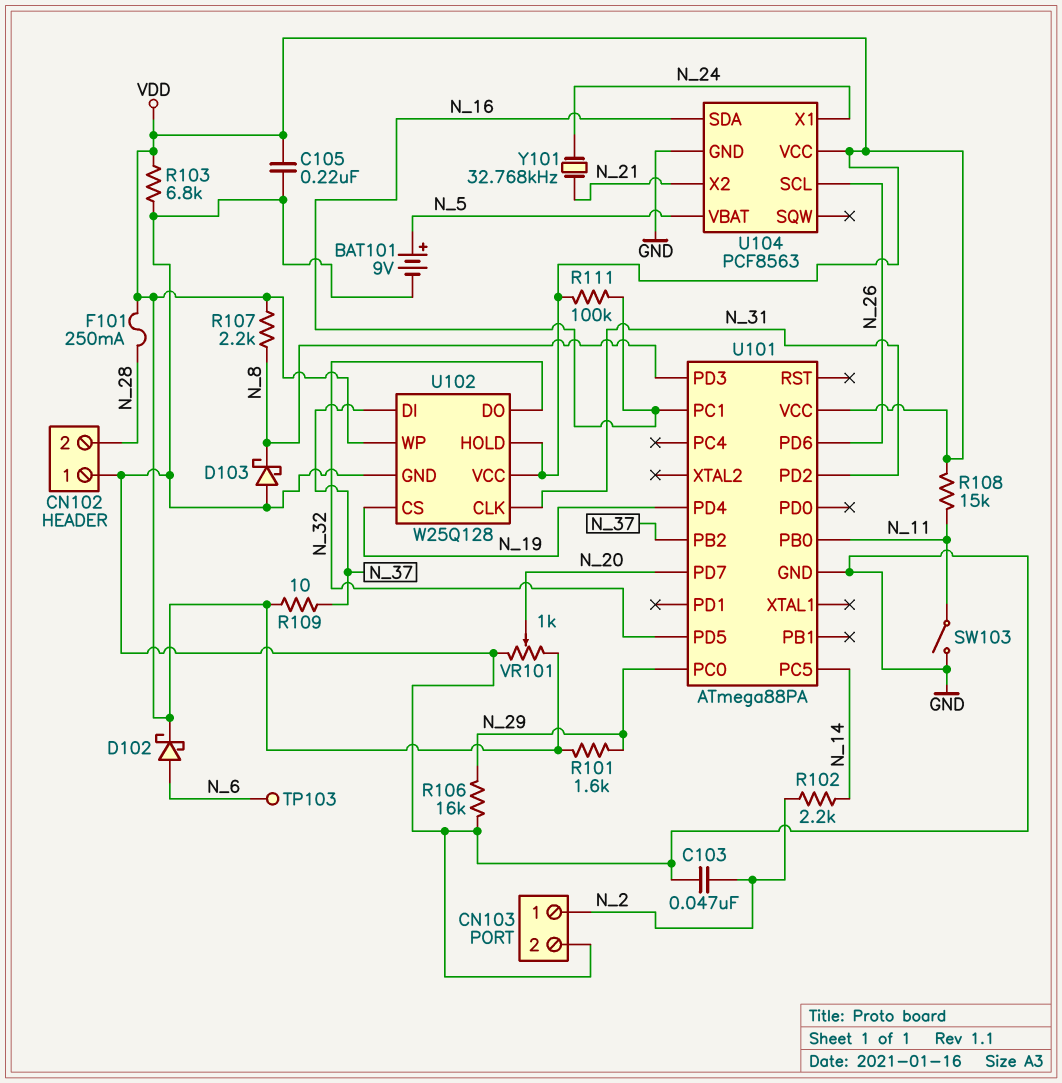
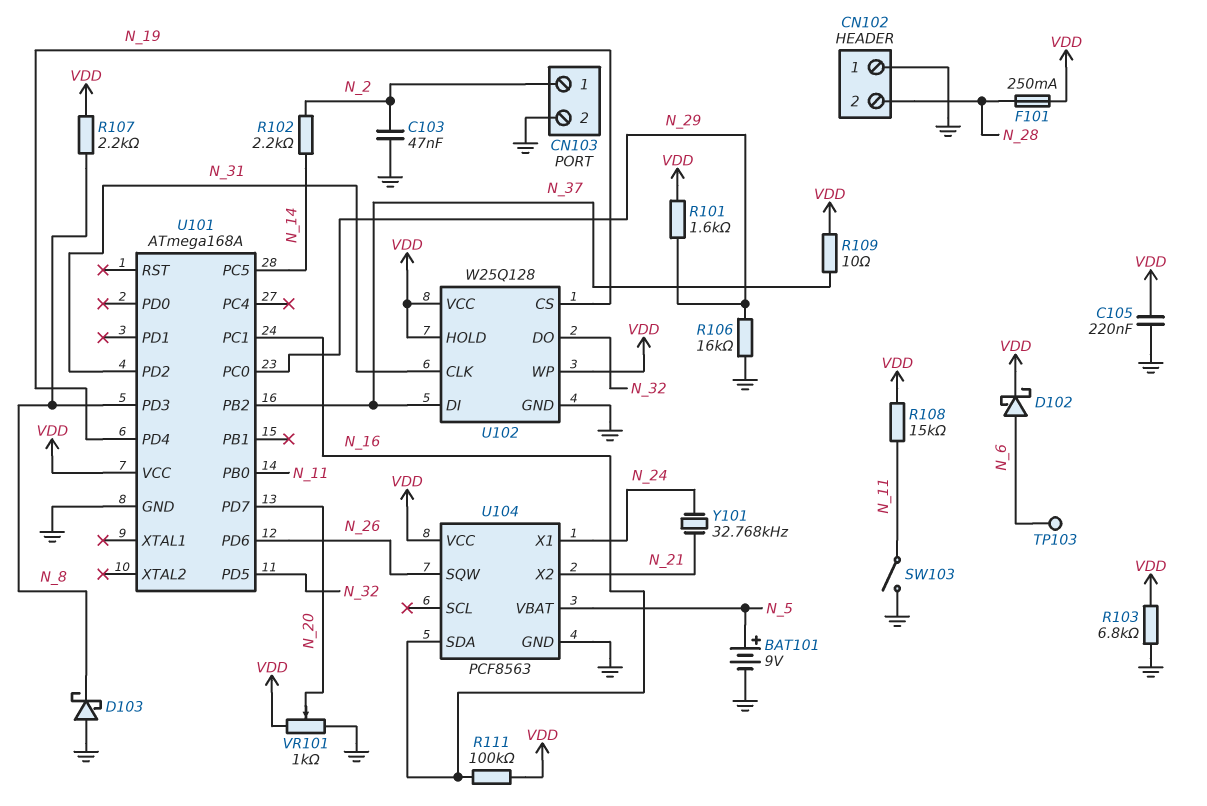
U101: ATmega88PA -> ATmega168A
U104 pin SCL: N_26 -> none
U104 pin SQW: none -> N_26

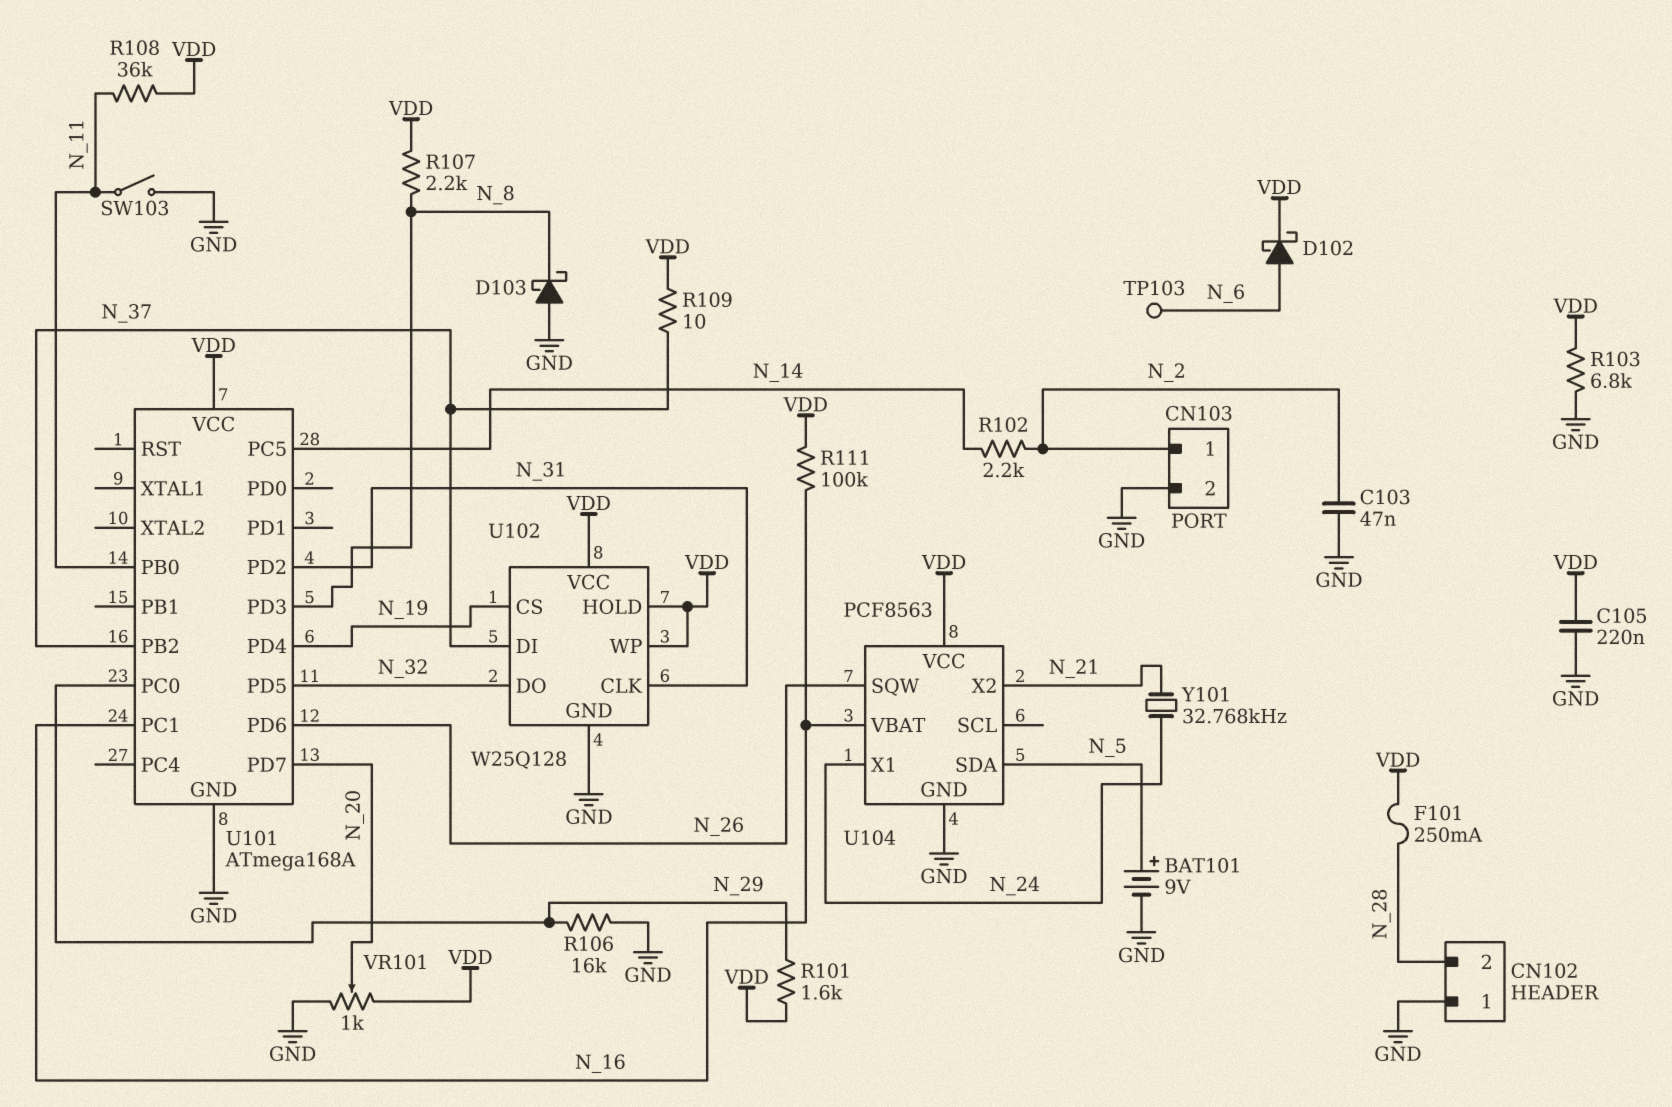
R108: 15k (N_11, VDD) -> 36k (N_11, VDD)
U104 pin SDA: N_16 -> N_5
U104 pin VBAT: N_5 -> N_16

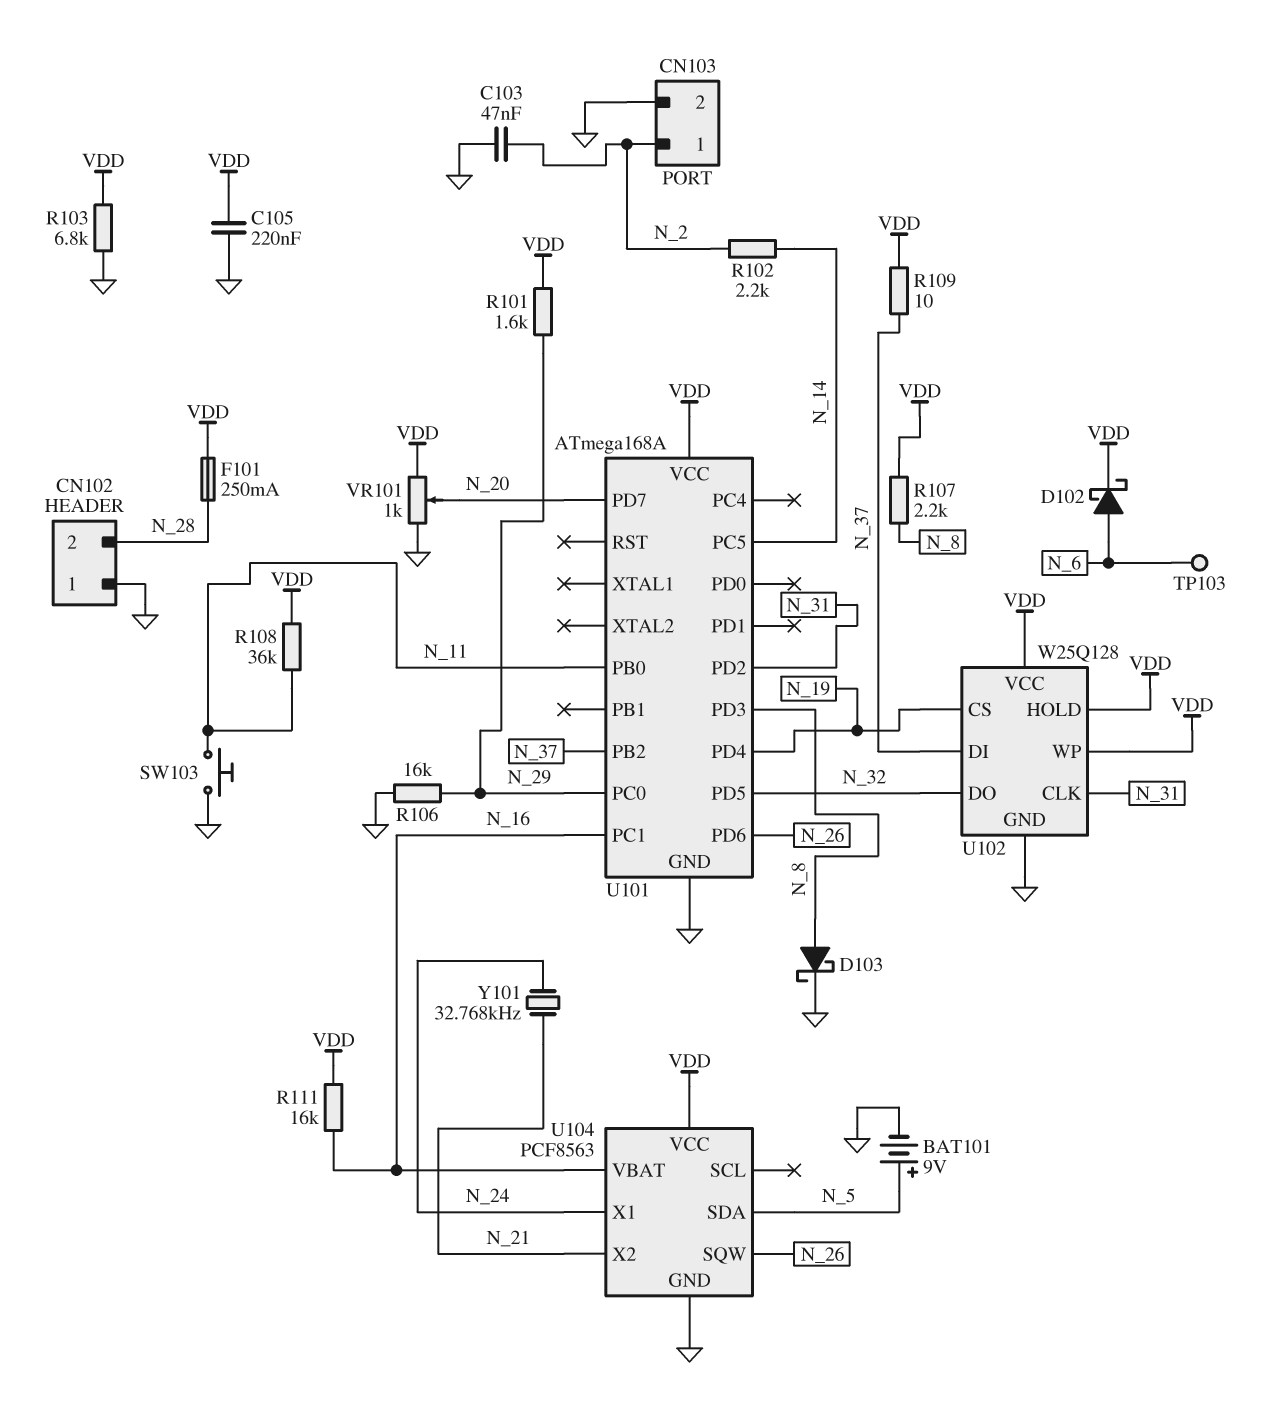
D103: schottky (A GND, K N_8) -> schottky (A N_8, K GND)
R111: 100k (N_16, VDD) -> 16k (N_16, VDD)
SW103: switch (GND, N_11) -> button (GND, N_11)

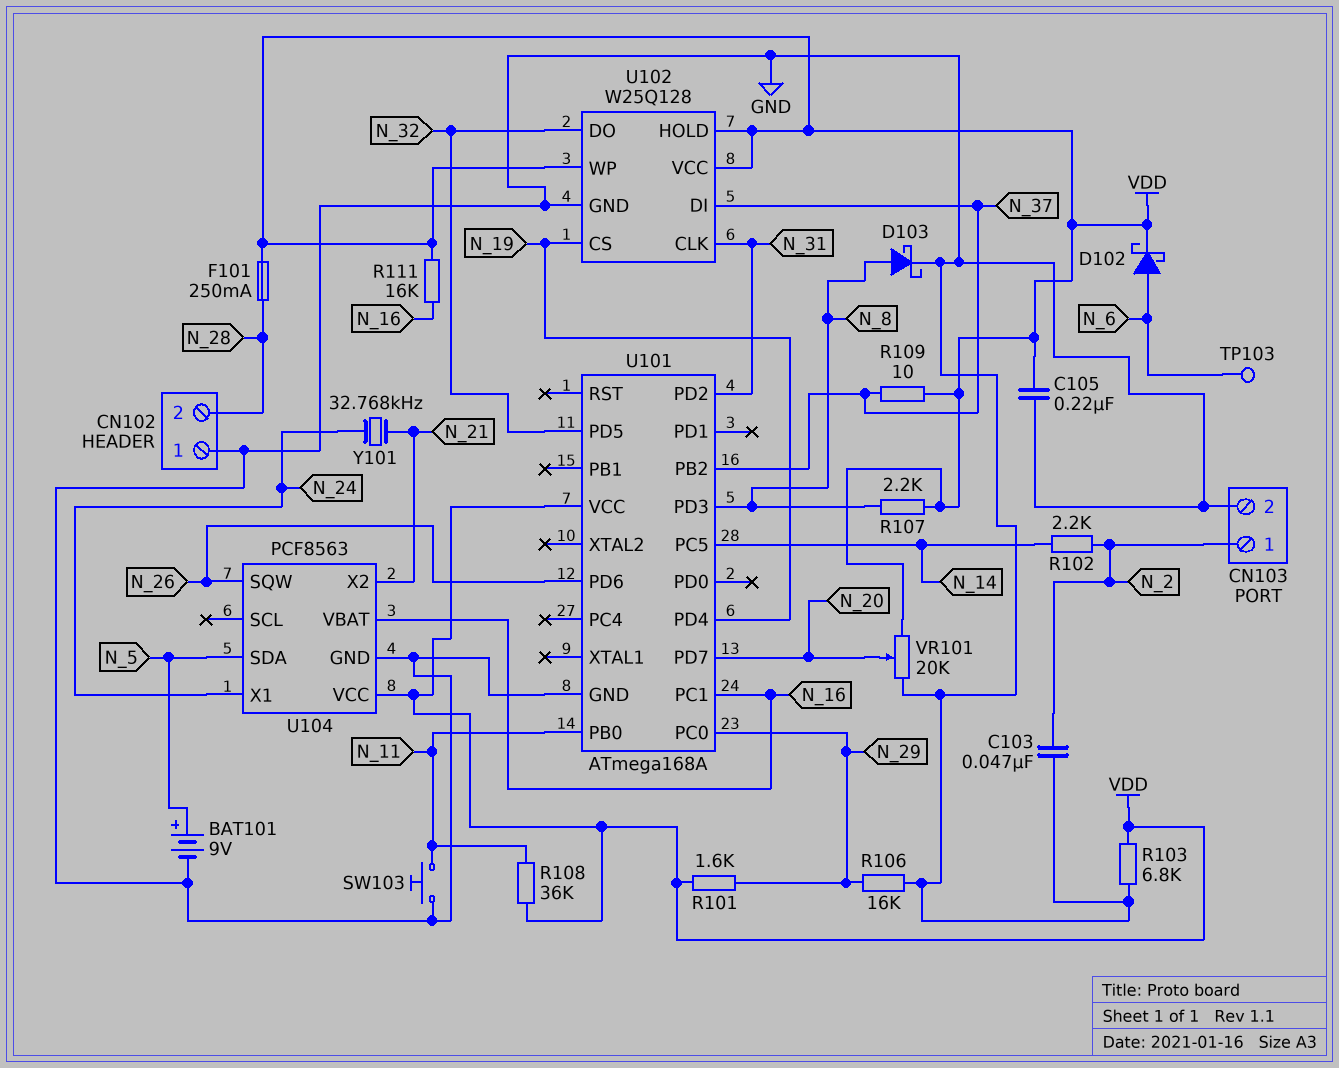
VR101: 1k (GND, VDD, wiper N_20) -> 20k (GND, VDD, wiper N_20)

